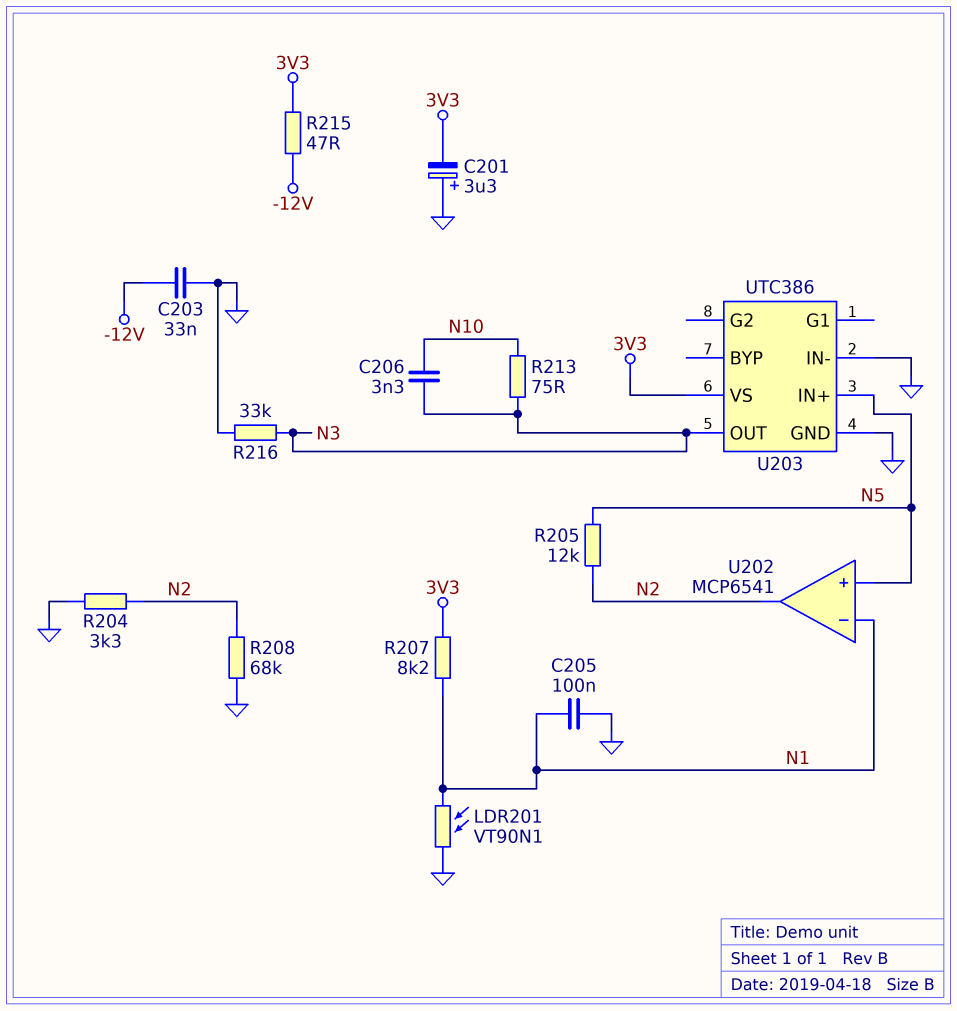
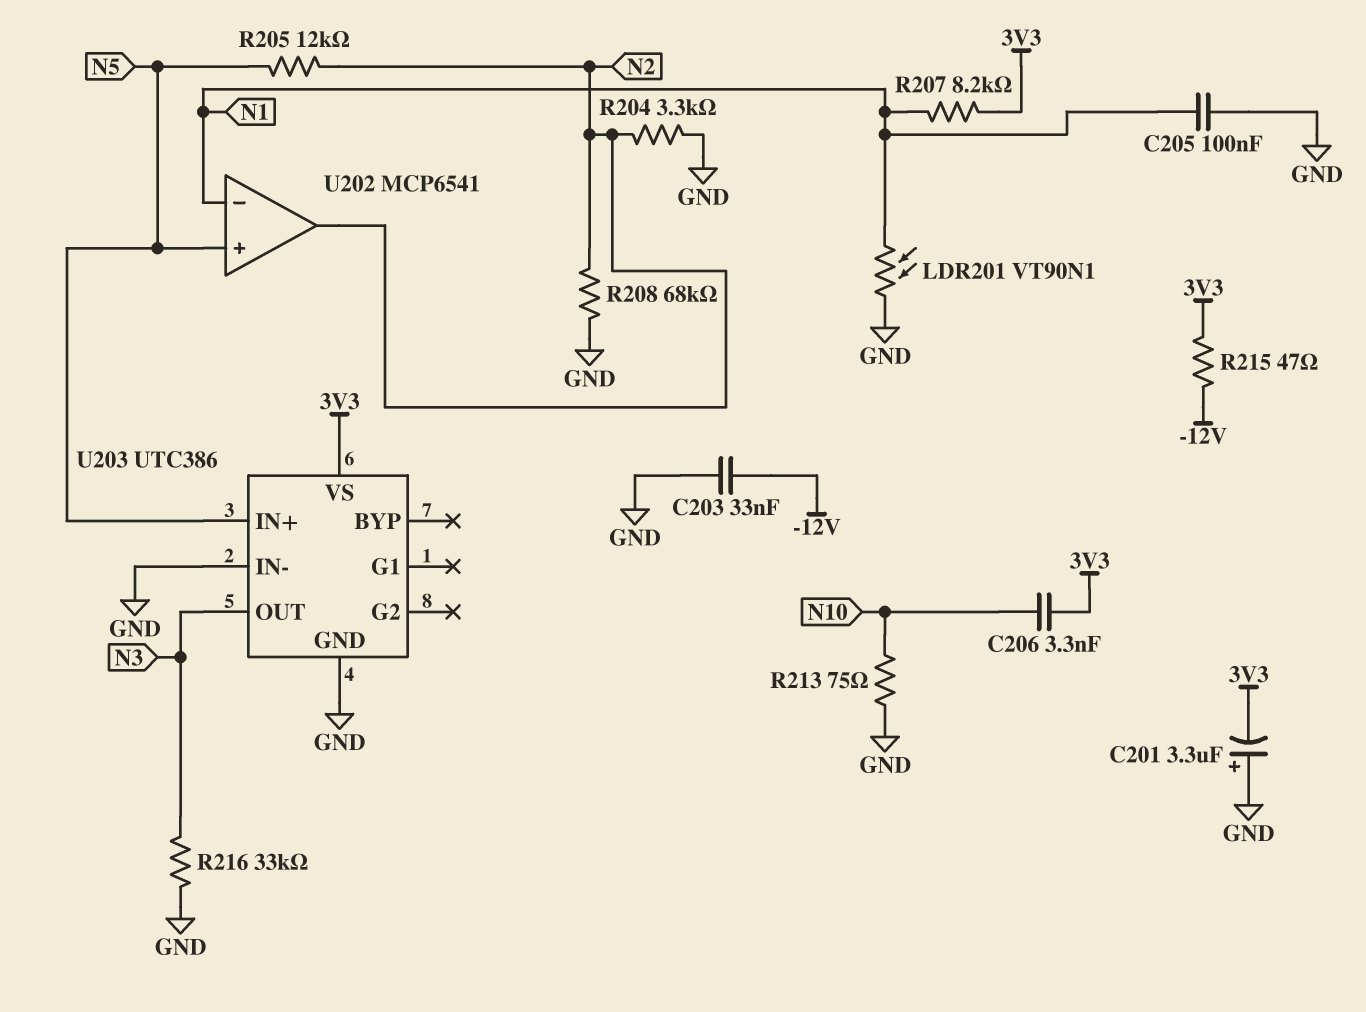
C206: 3.3nF (N3, N10) -> 3.3nF (3V3, N10)
R213: 75 (N3, N10) -> 75 (GND, N10)

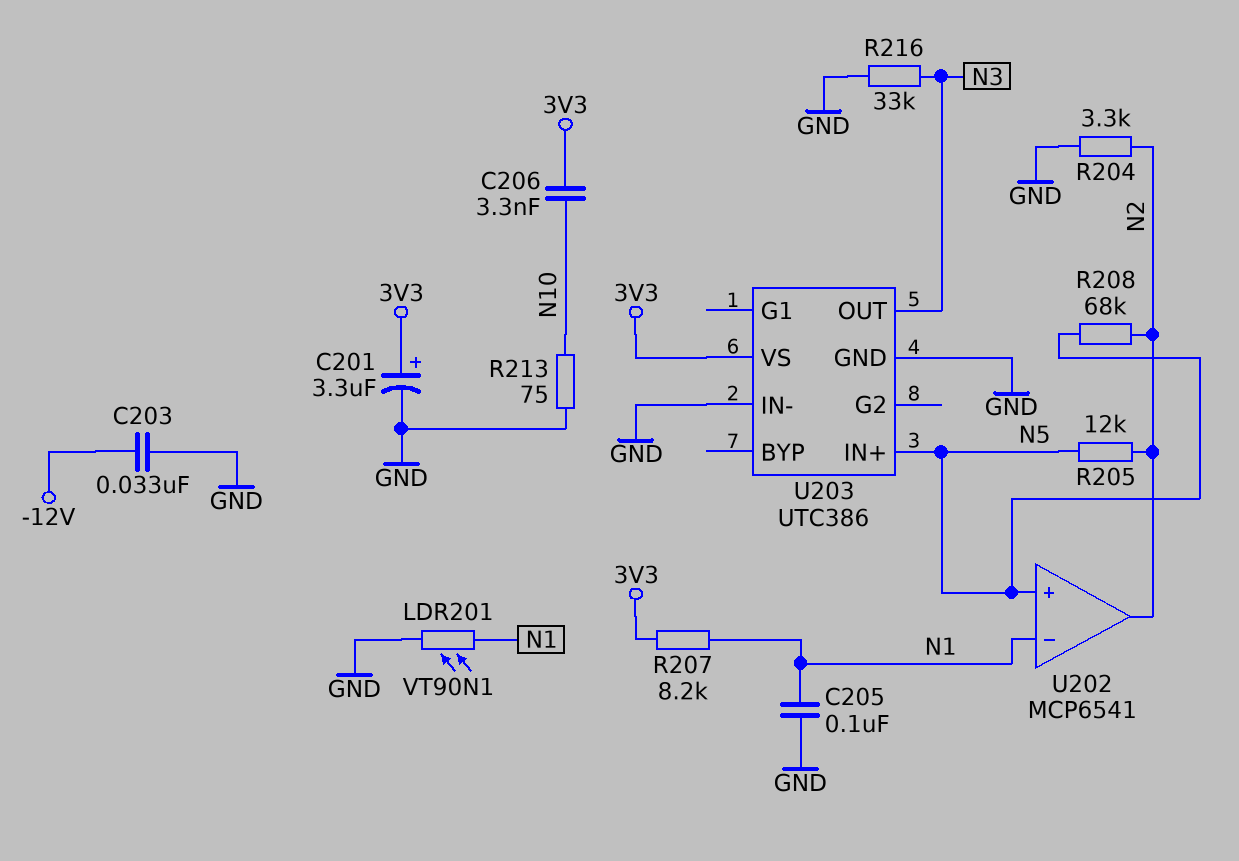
C201: 3.3uF (plus GND, minus 3V3) -> 3.3uF (plus 3V3, minus GND)
R208: 68k (GND, N2) -> 68k (N2, N5)
R215: 47 (-12V, 3V3) -> none

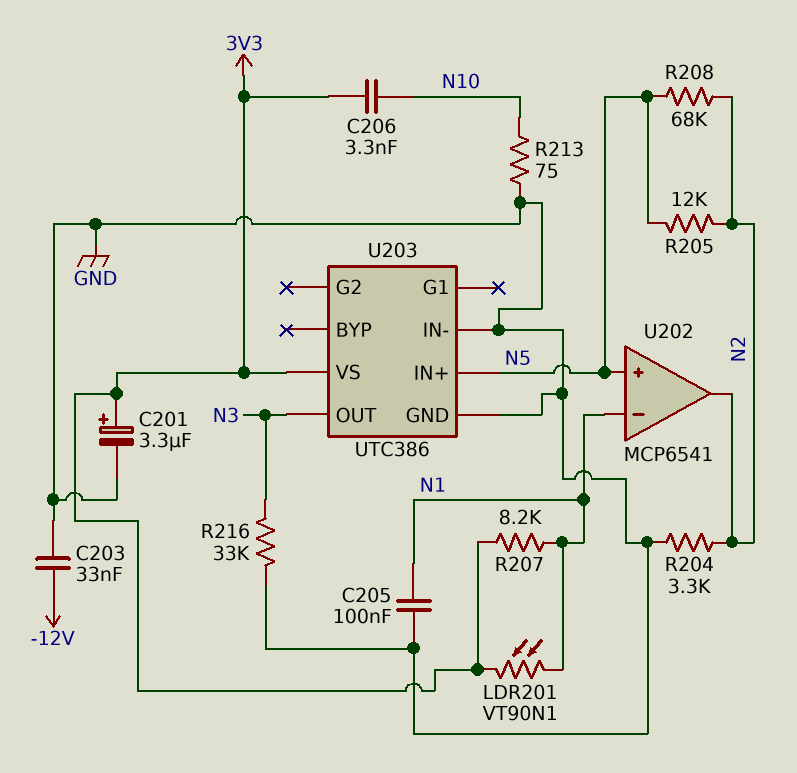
LDR201: VT90N1 (GND, N1) -> VT90N1 (3V3, N1)

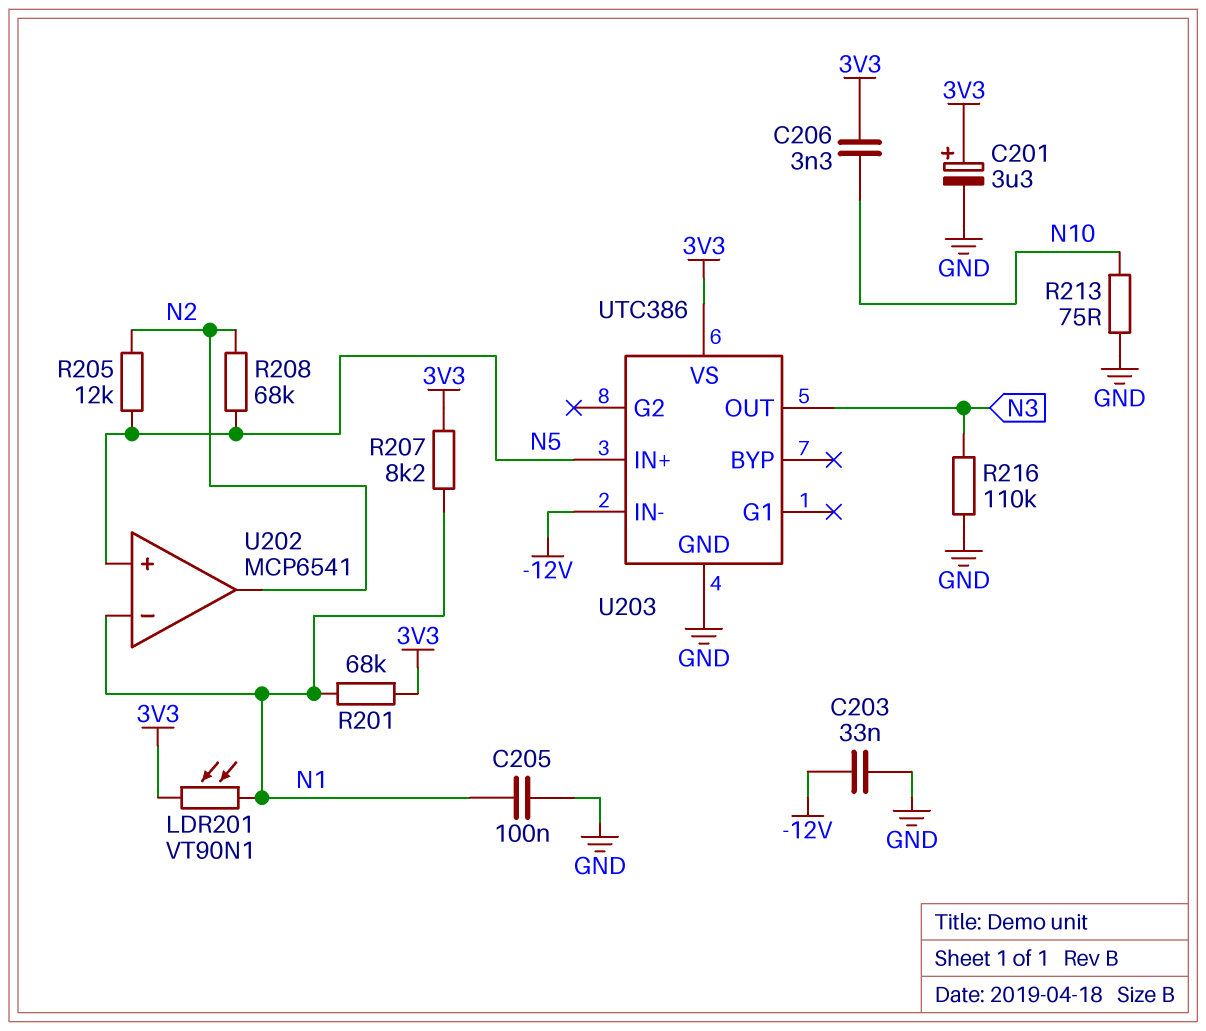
R201: none -> 68k (3V3, N1)
R204: 3.3k (GND, N2) -> none
R216: 33k (GND, N3) -> 110k (GND, N3)
U203 pin IN-: GND -> -12V

